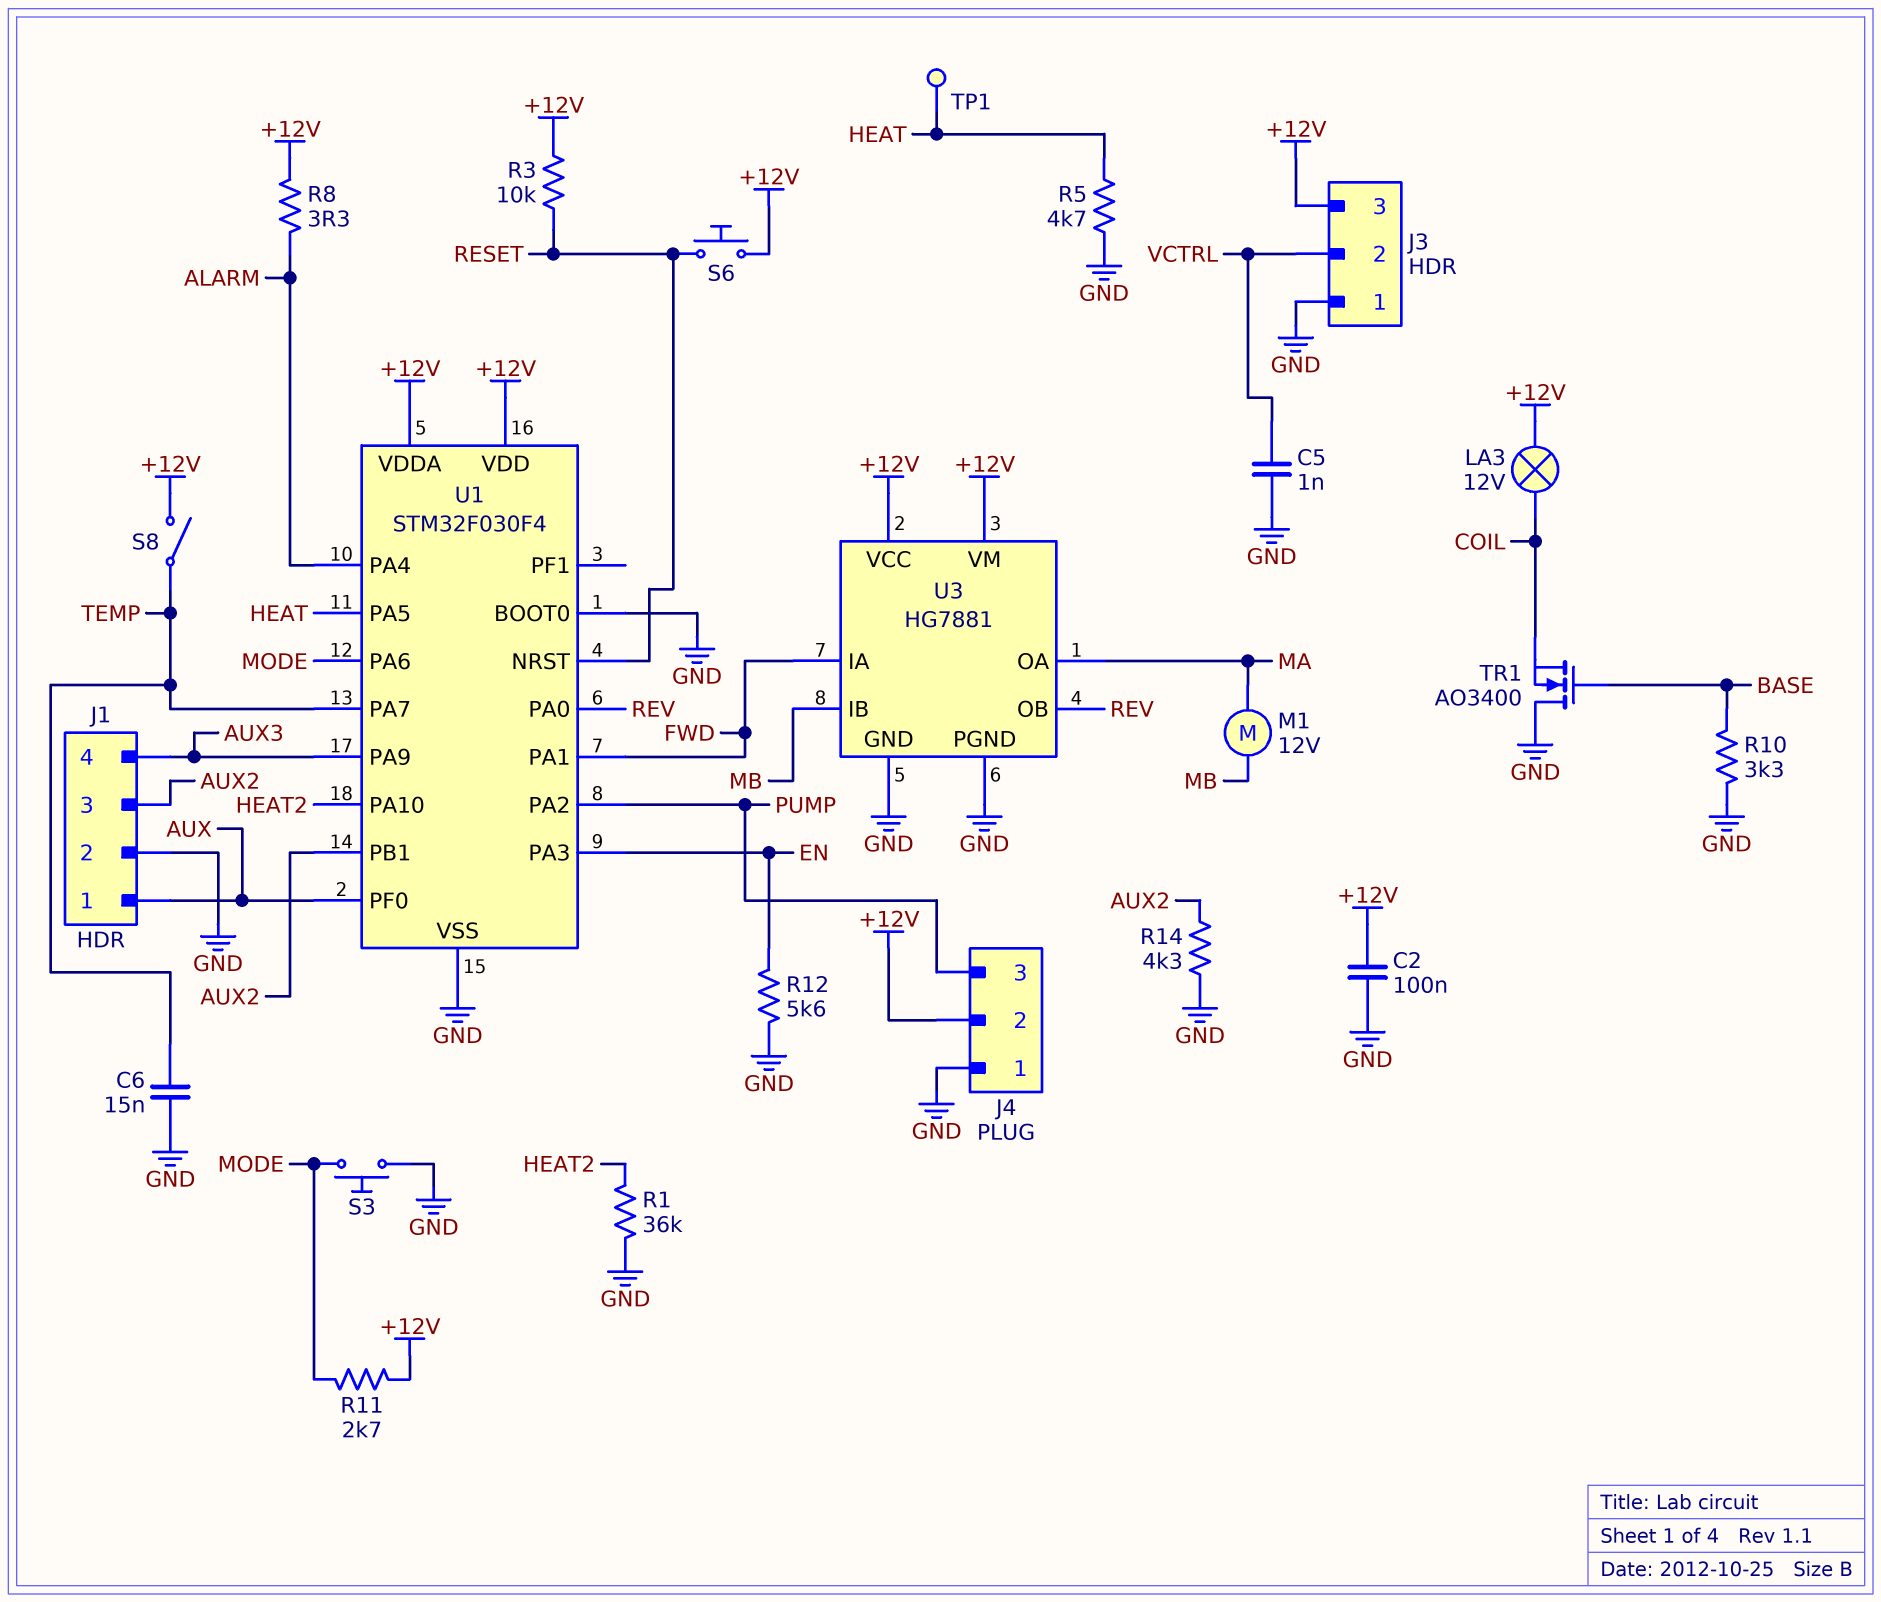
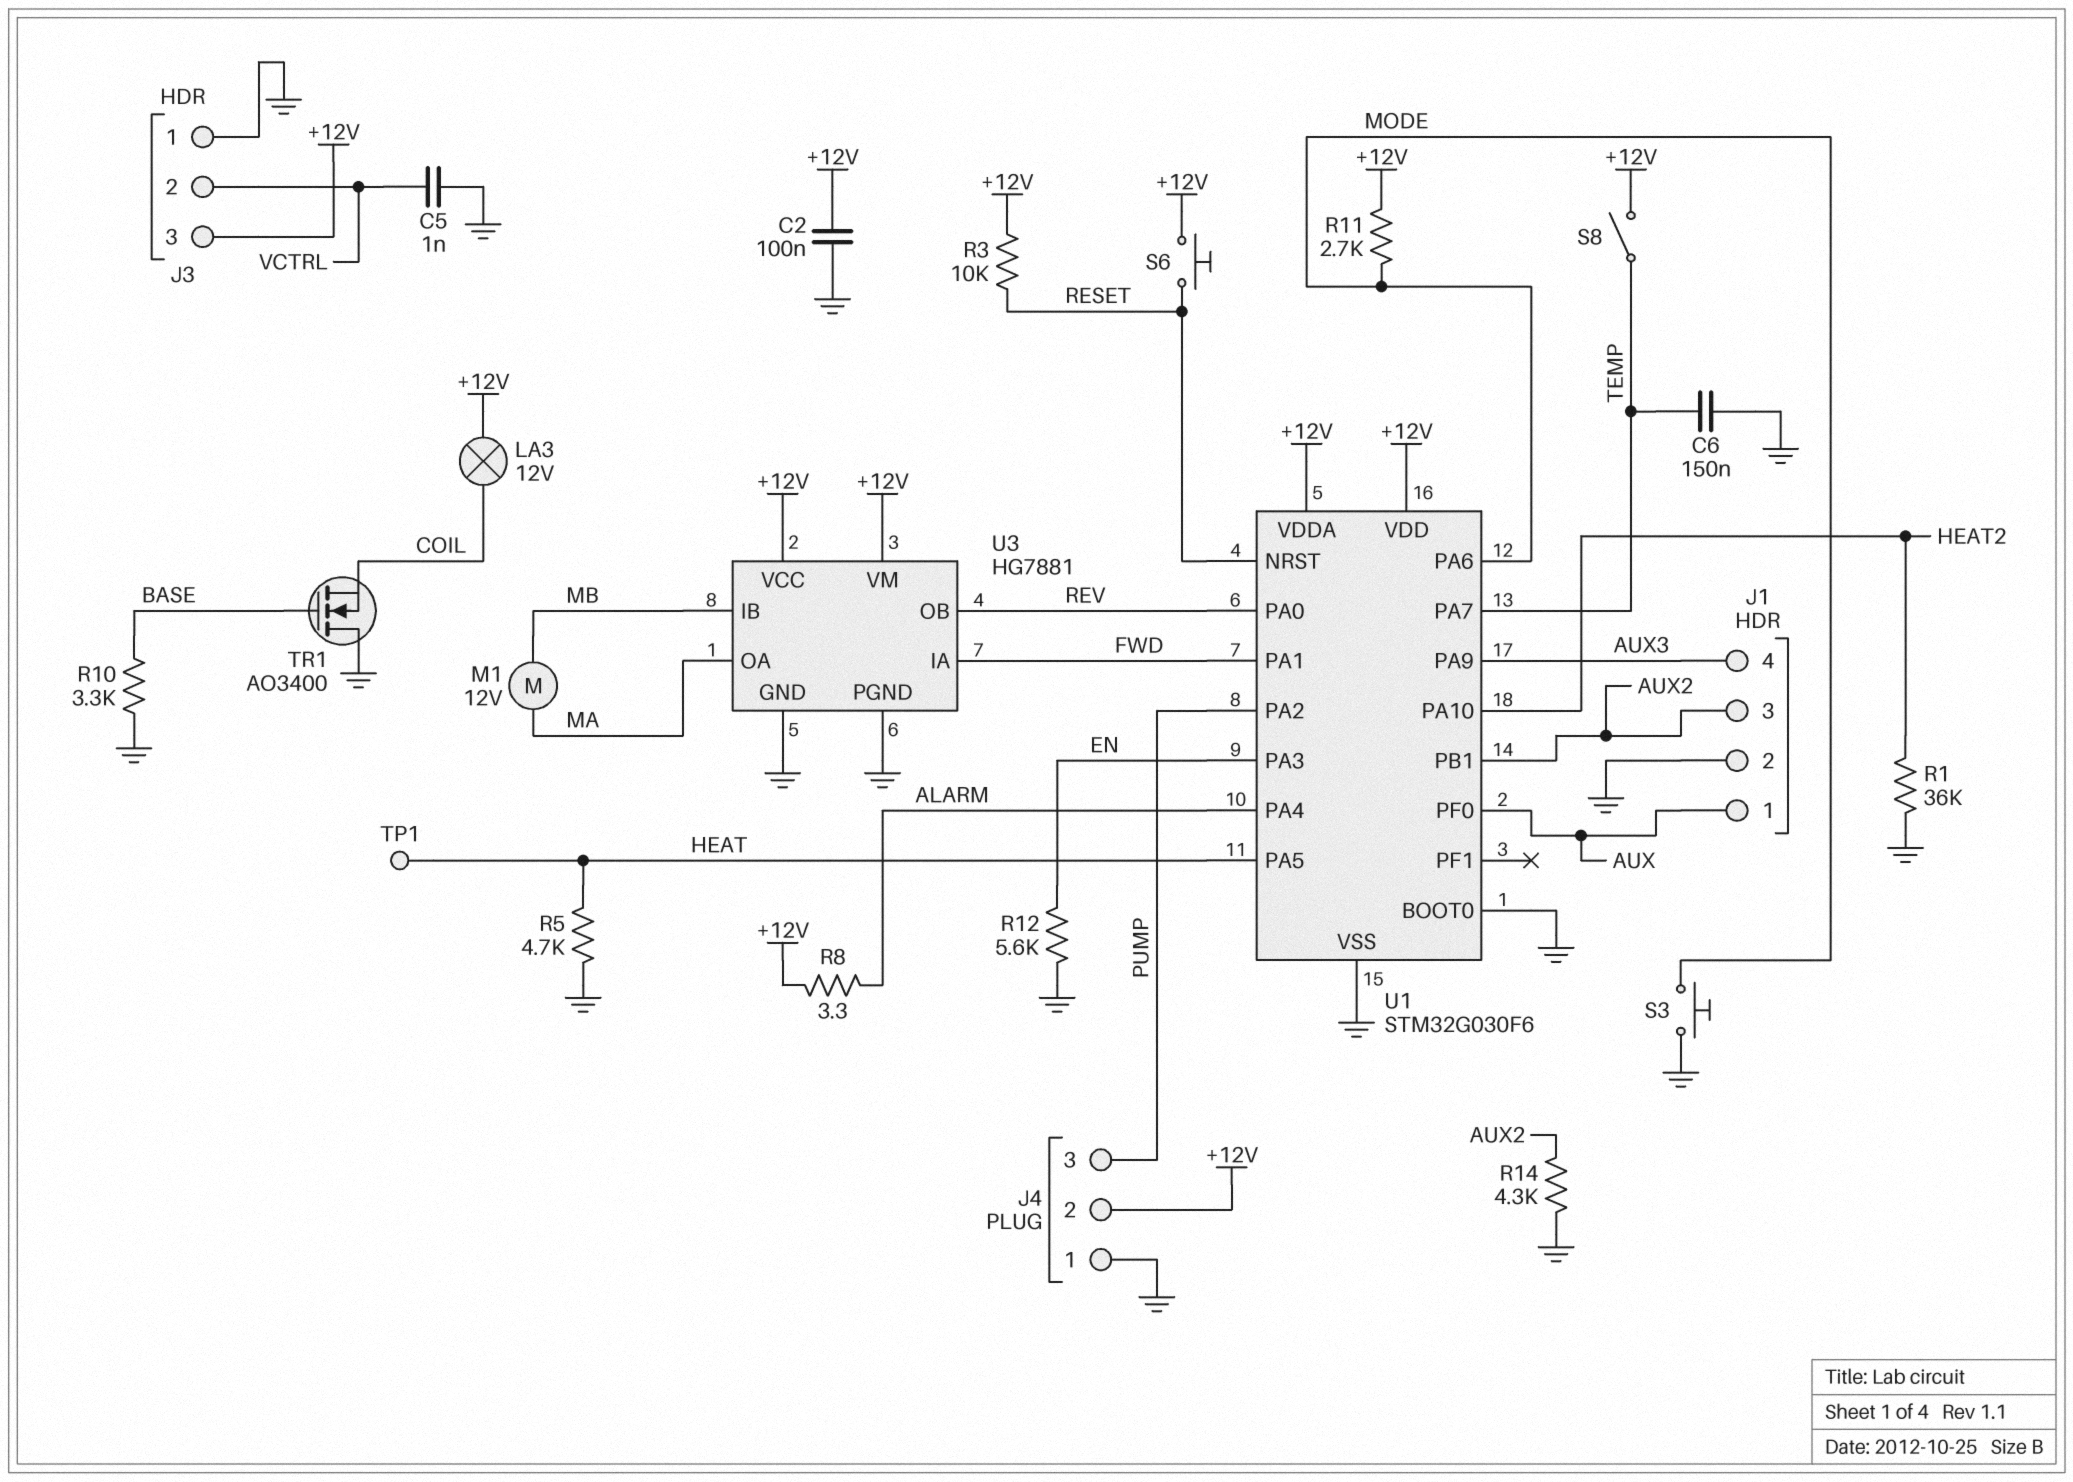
C6: 15nF (GND, TEMP) -> 150nF (GND, TEMP)
U1: STM32F030F4 -> STM32G030F6

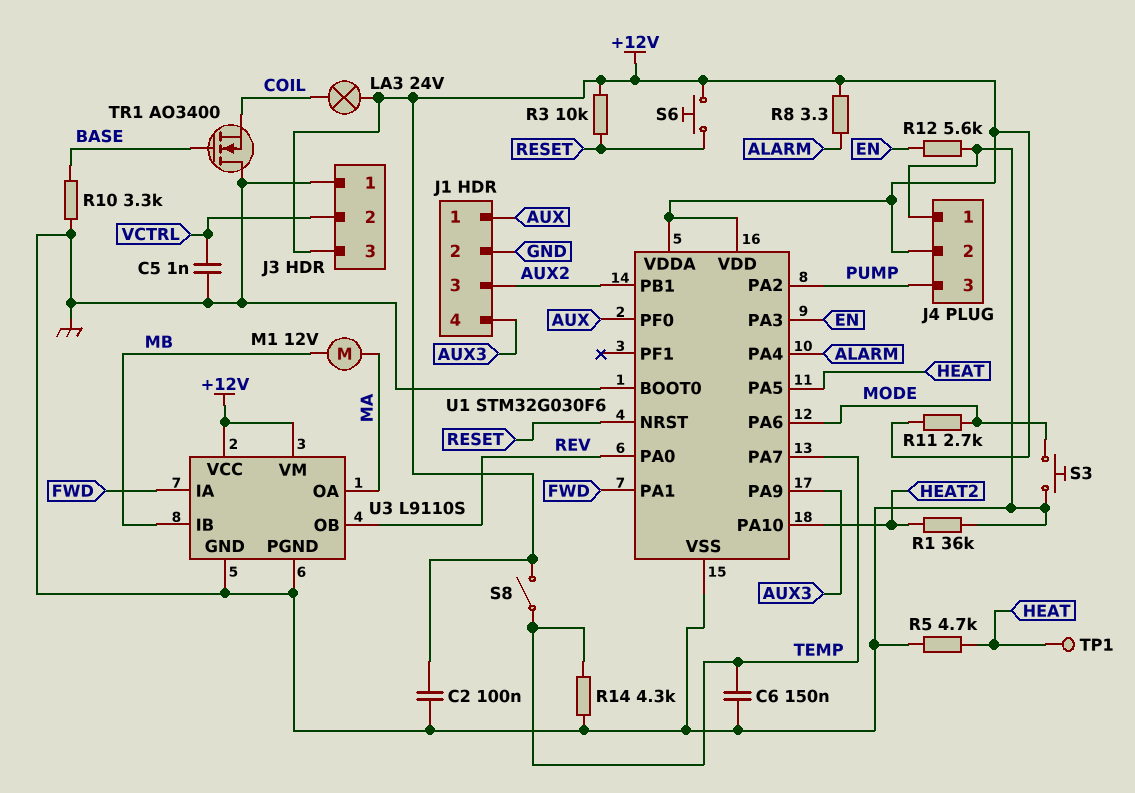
LA3: lamp 12V (+12V, COIL) -> lamp 24V (+12V, COIL)
R14: 4.3k (AUX2, GND) -> 4.3k (GND, TEMP)
U3: HG7881 -> L9110S

